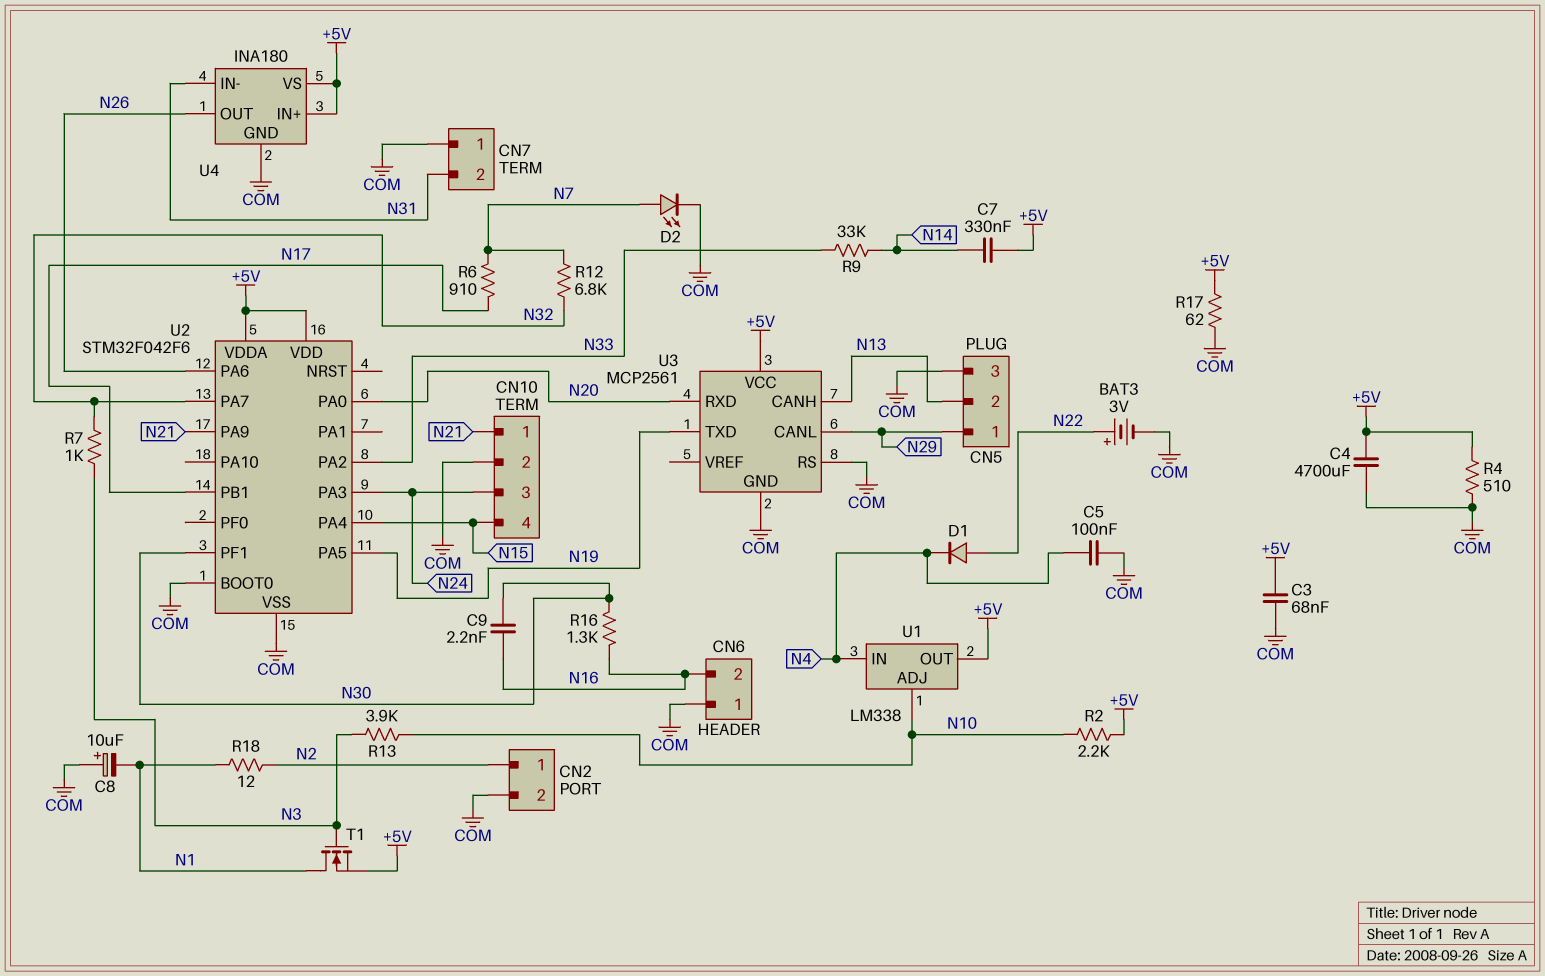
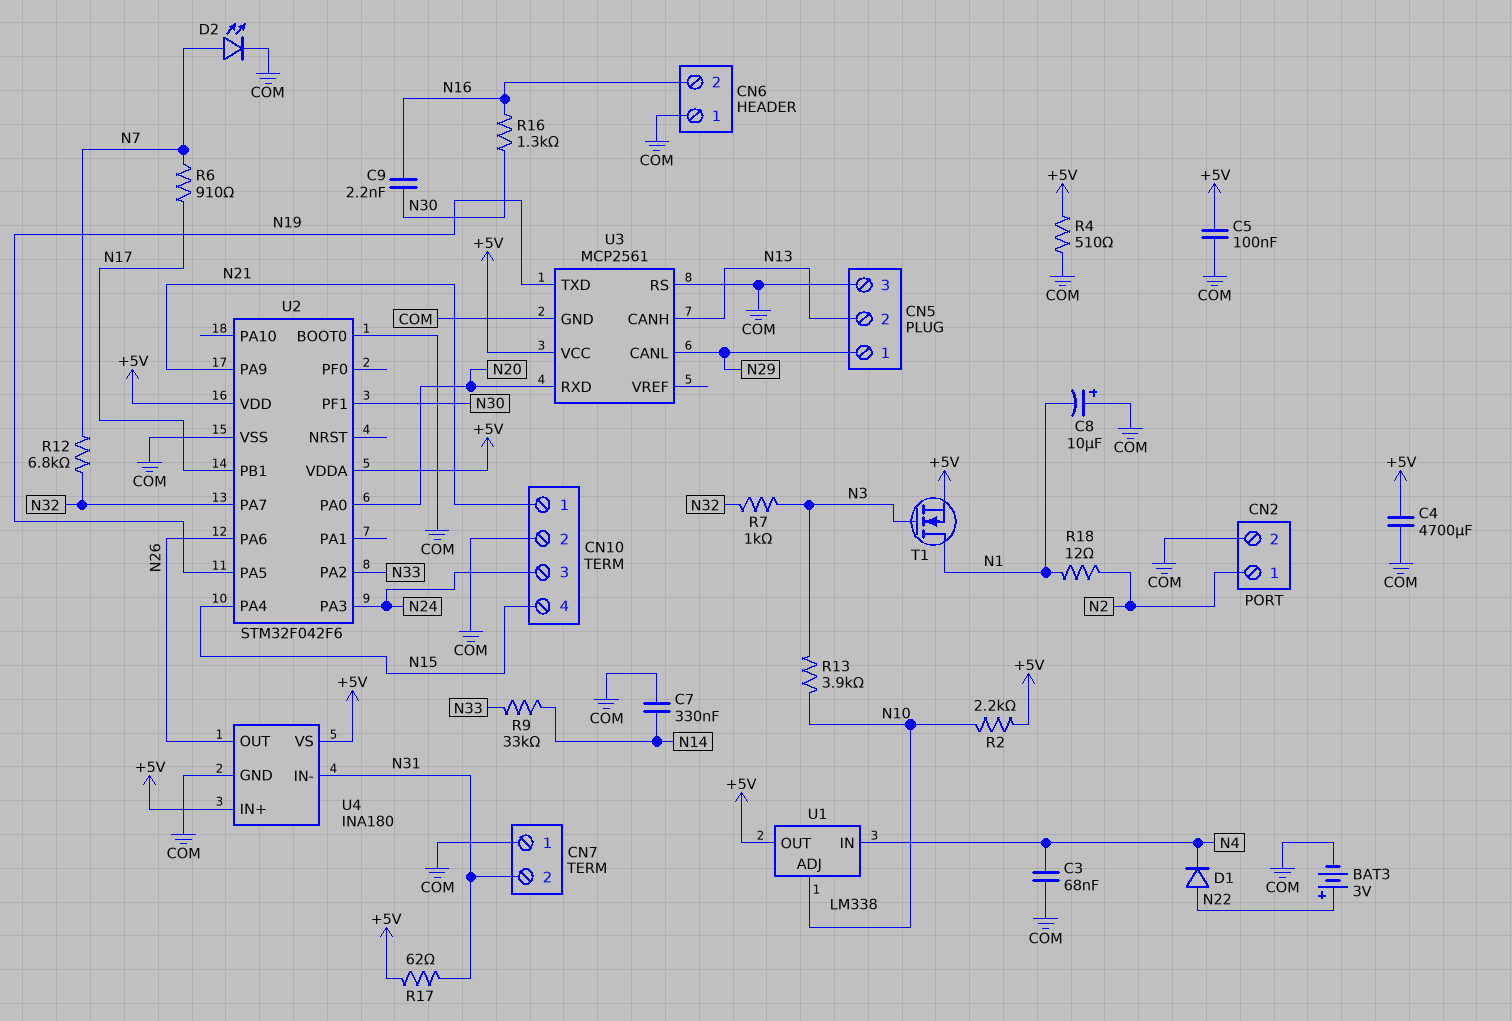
C3: 68nF (+5V, COM) -> 68nF (COM, N4)
C5: 100nF (COM, N4) -> 100nF (+5V, COM)
C7: 330nF (+5V, N14) -> 330nF (COM, N14)
R17: 62 (+5V, COM) -> 62 (+5V, N31)

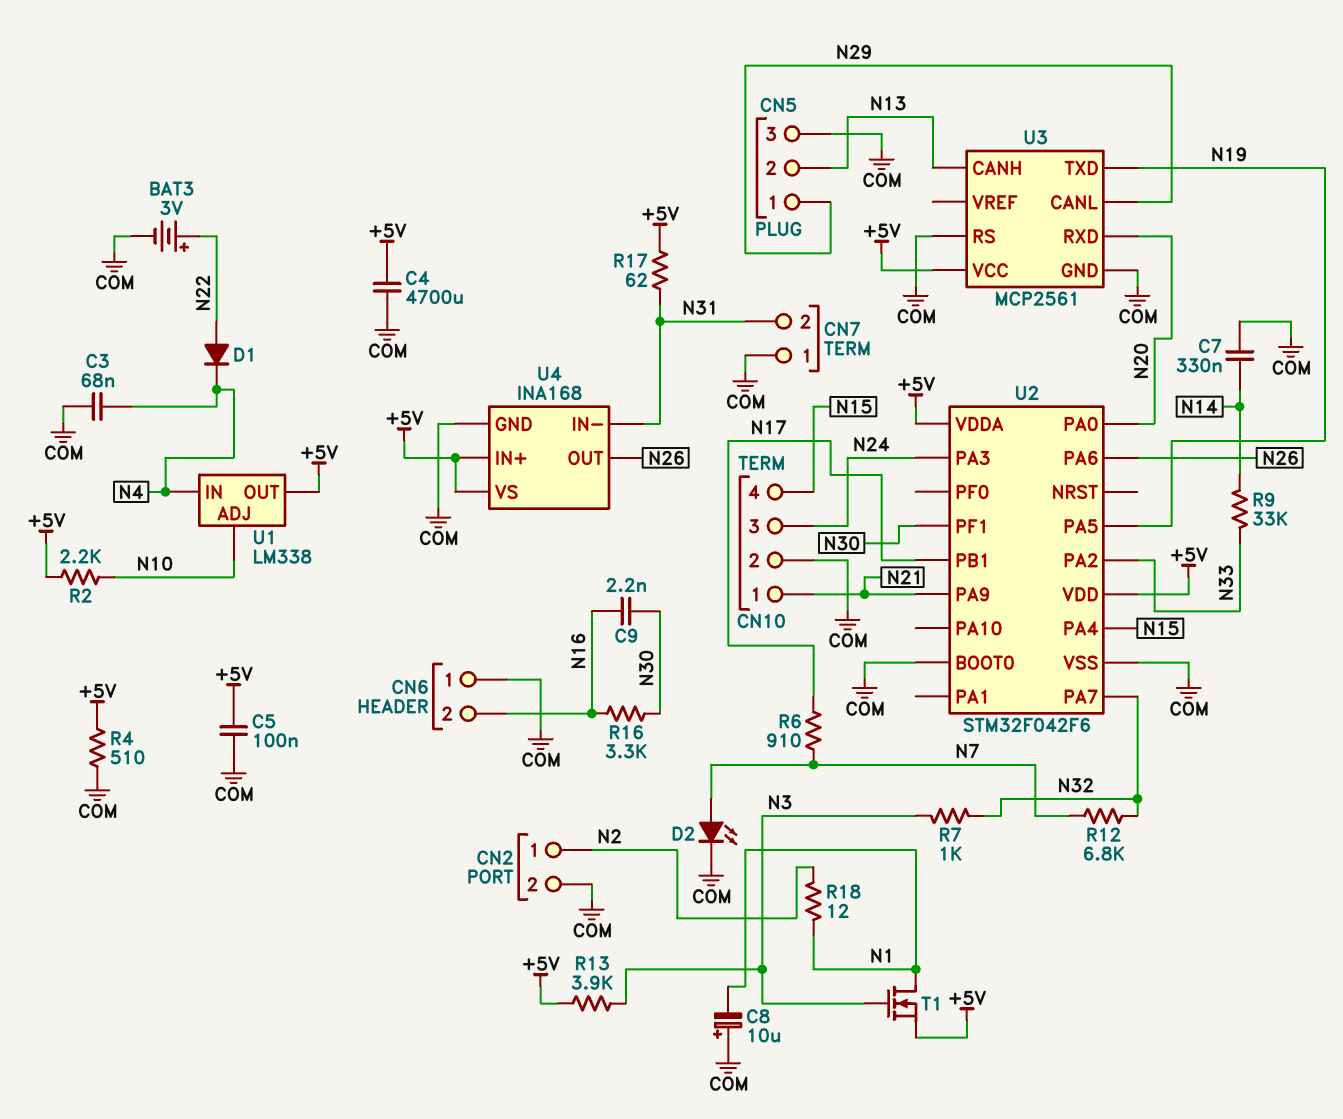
R13: 3.9k (N3, N10) -> 3.9k (+5V, N3)
R16: 1.3k (N16, N30) -> 3.3k (N16, N30)
U4: INA180 -> INA168

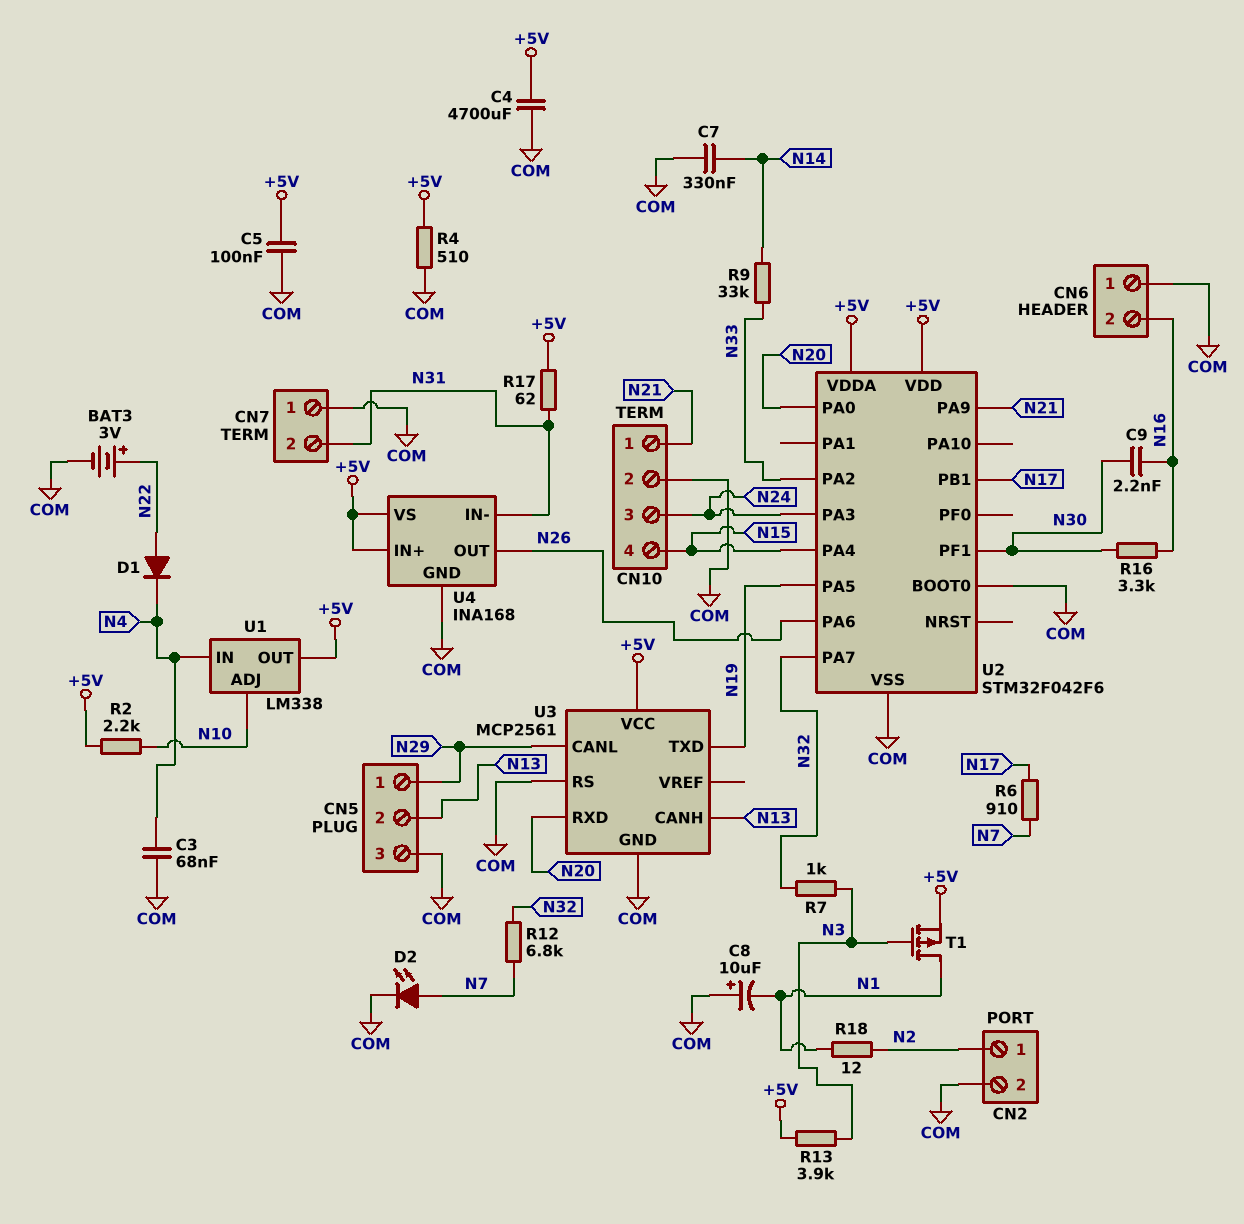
T1: NMOS (G N3, D N1, S +5V) -> PMOS (G N3, D N1, S +5V)

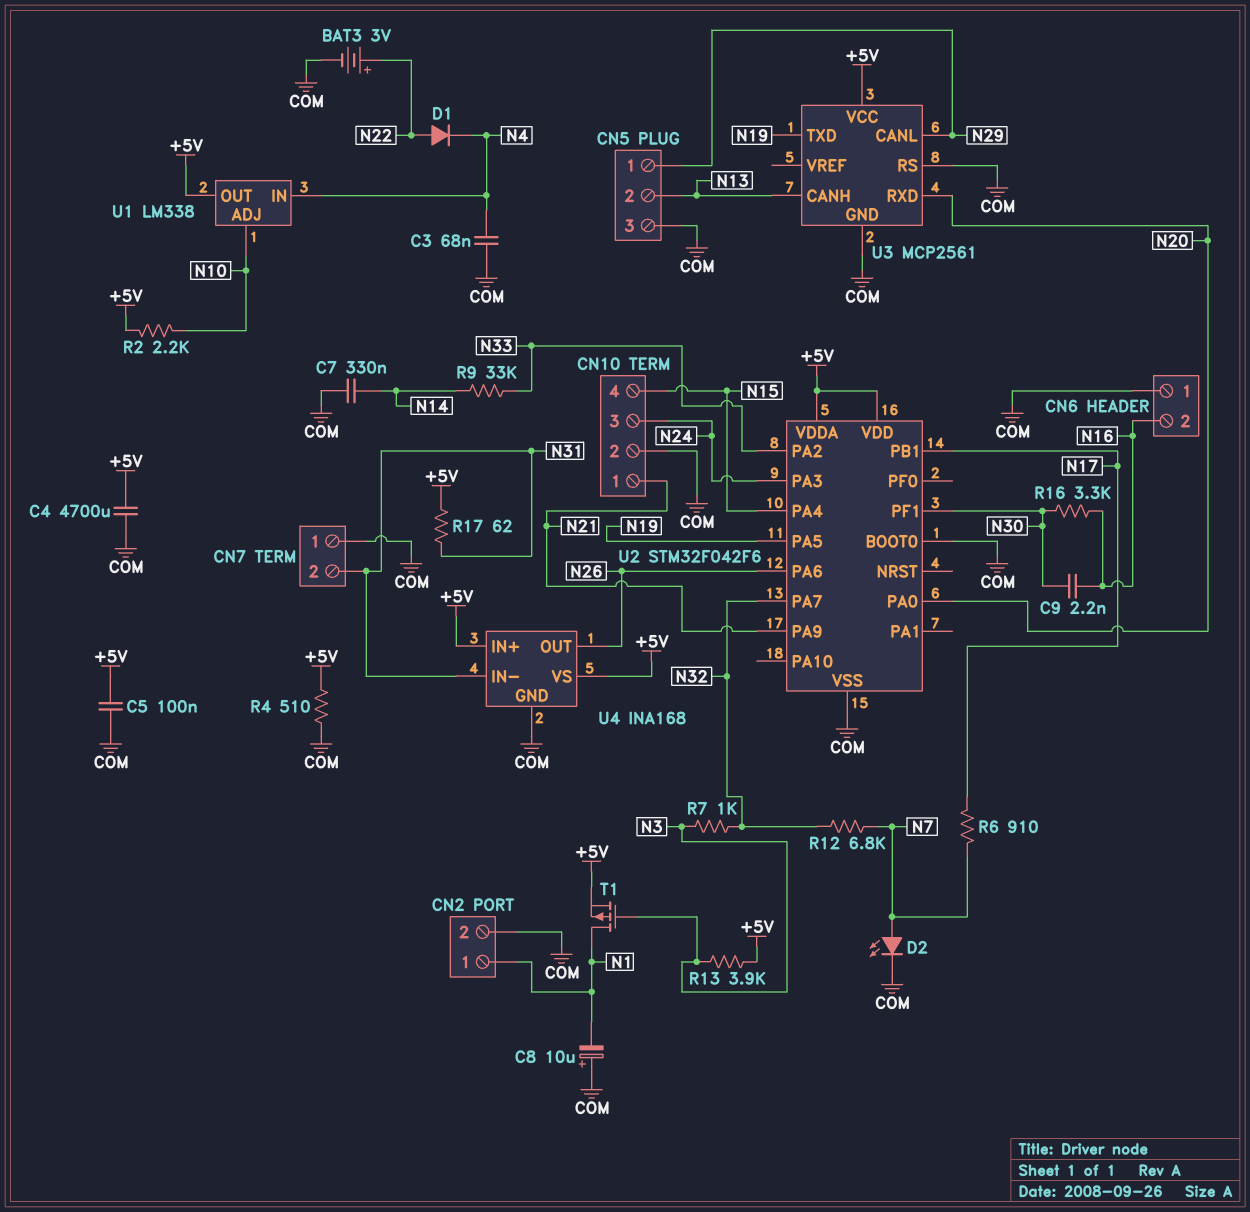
CN2 pin 1: N2 -> N1
R18: 12 (N1, N2) -> none

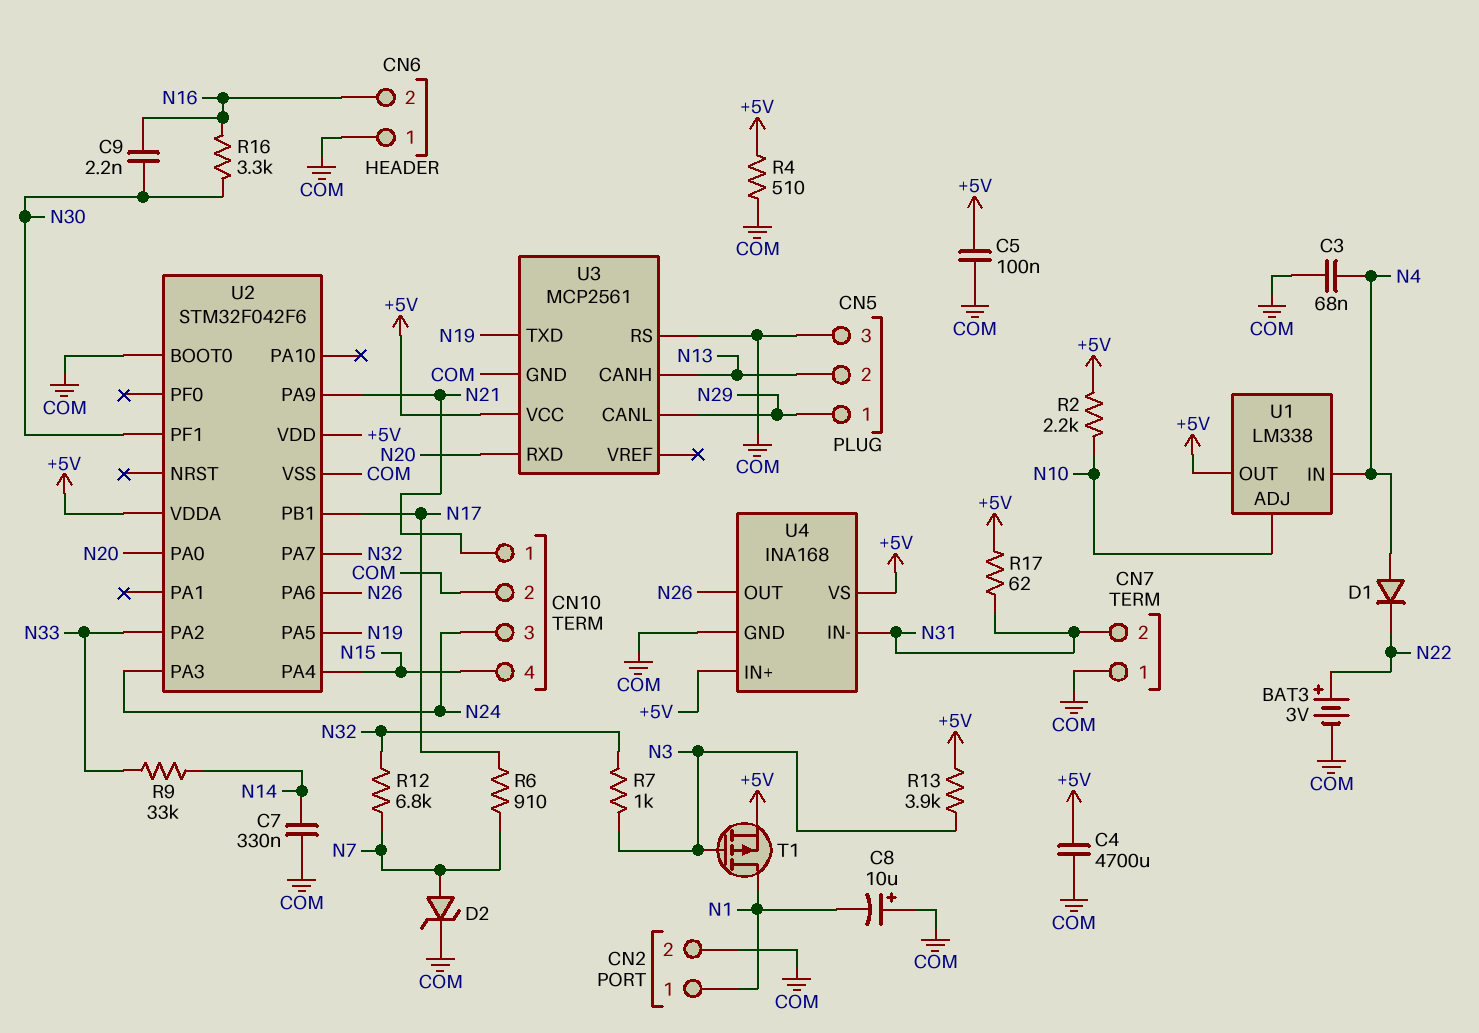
D1: diode (A N22, K N4) -> diode (A N4, K N22)
D2: LED (A N7, K COM) -> zener (A N7, K COM)

